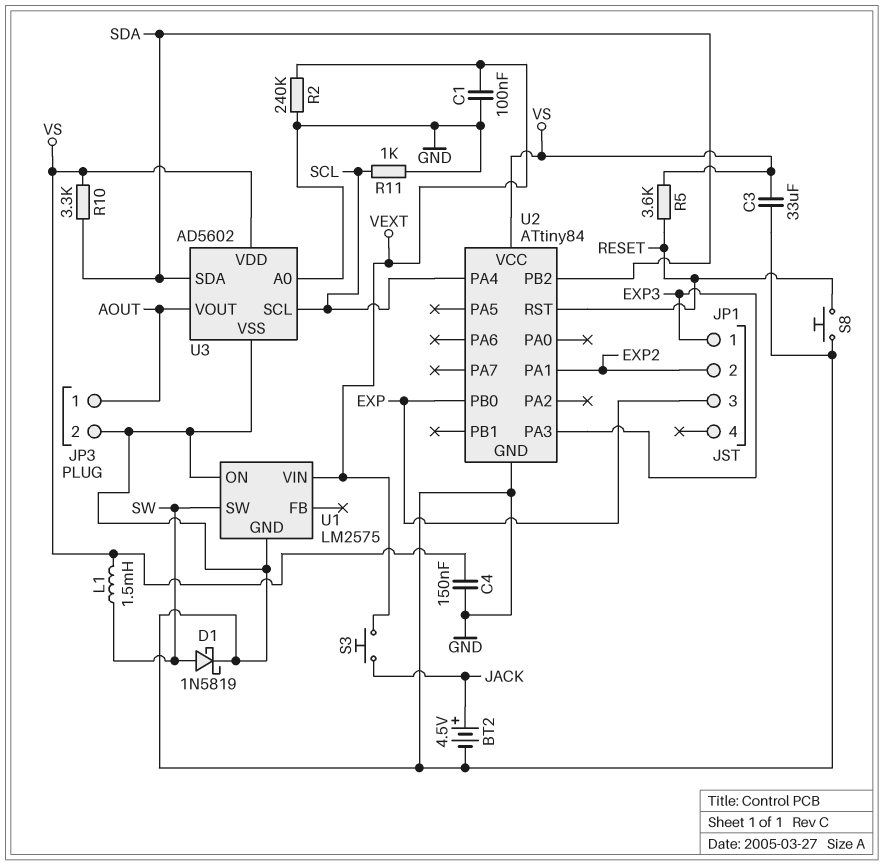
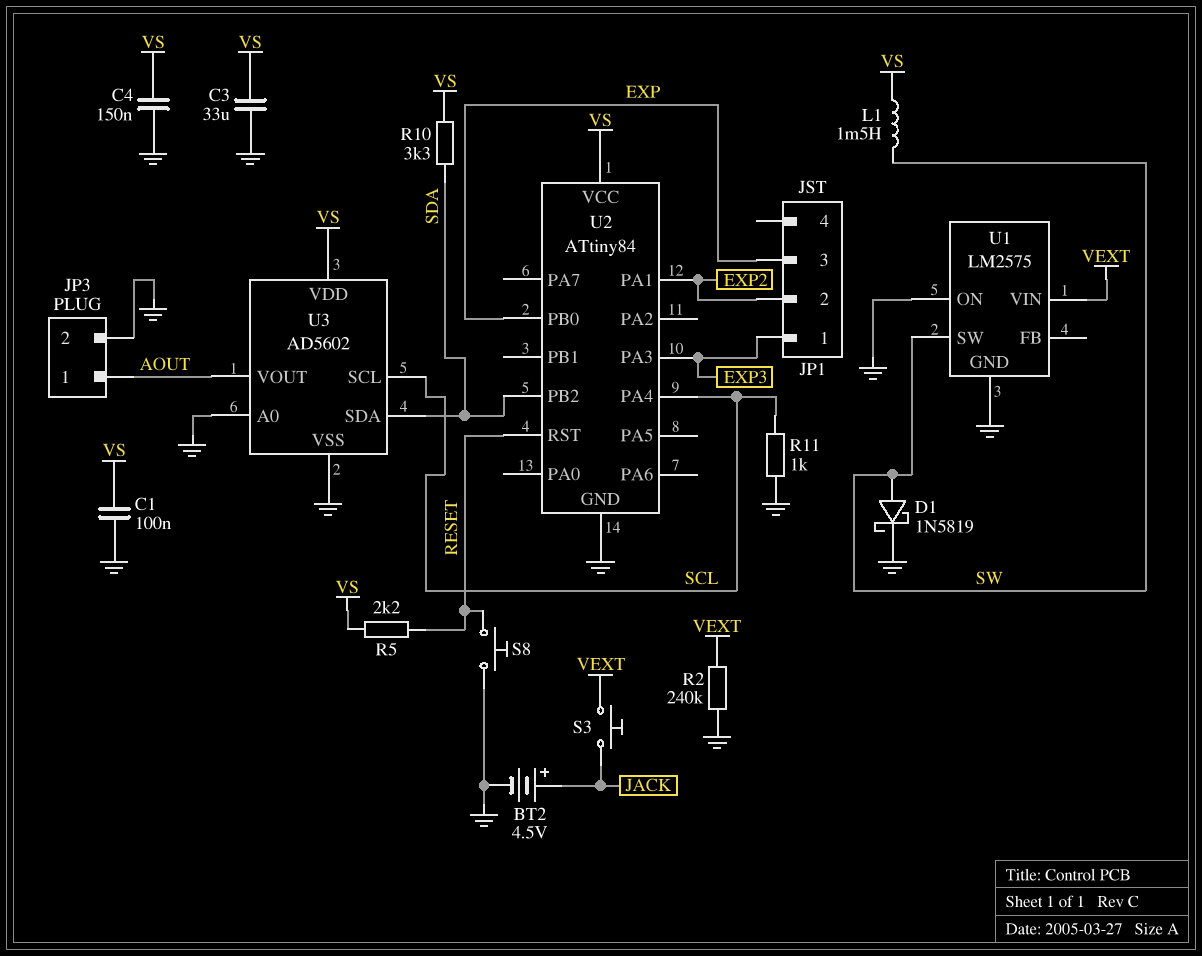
C1: 100nF (GND, VEXT) -> 100nF (GND, VS)
R5: 3.6k (RESET, VS) -> 2.2k (RESET, VS)

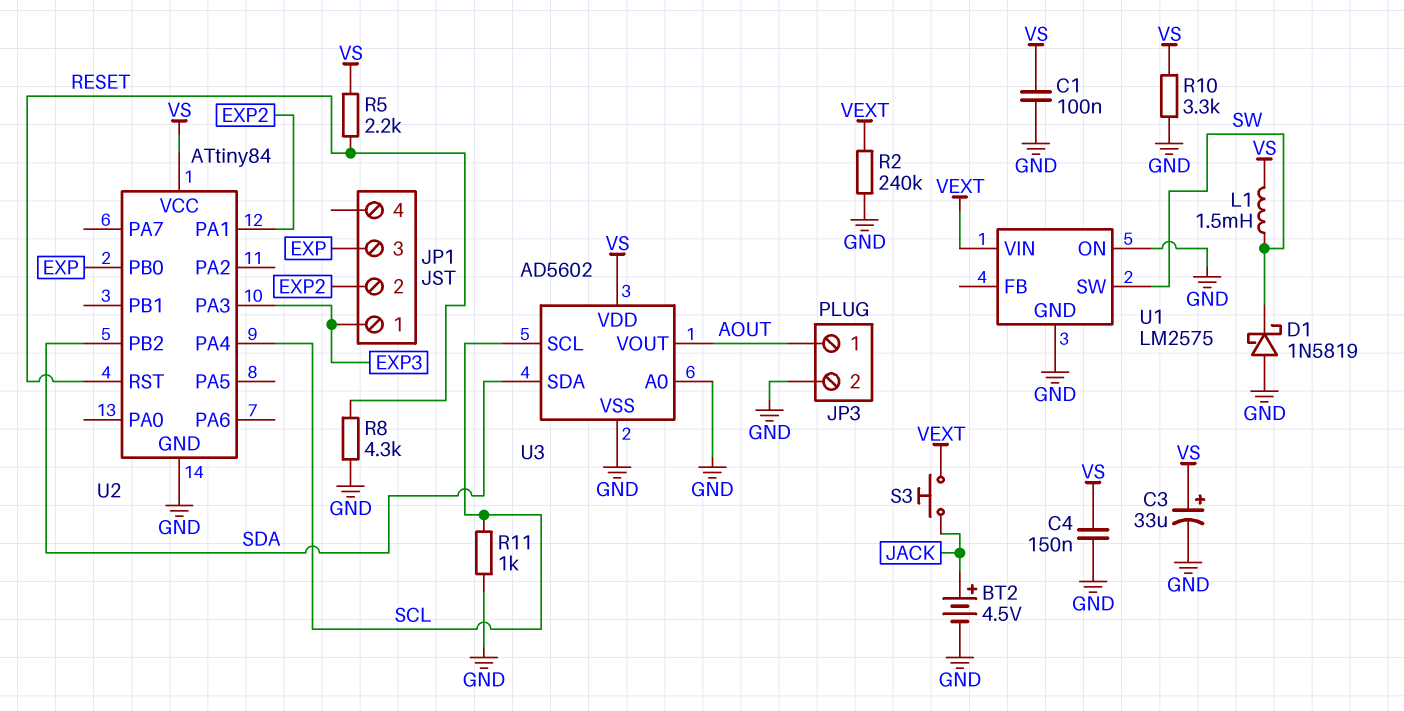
C3: 33uF (GND, VS) -> 33uF (plus VS, minus GND)
D1: schottky 1N5819 (A SW, K GND) -> schottky 1N5819 (A GND, K SW)
R8: none -> 4.3k (GND, RESET)
R10: 3.3k (SDA, VS) -> 3.3k (GND, VS)
S8: button (GND, RESET) -> none

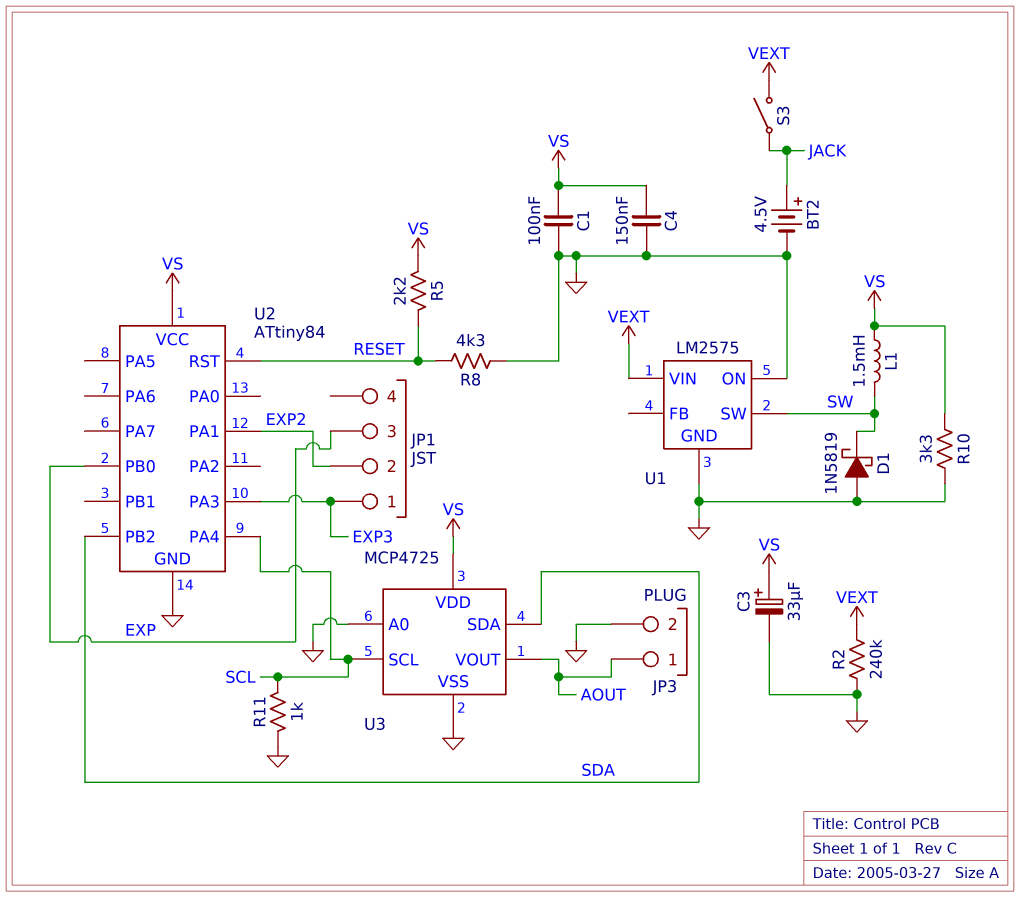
S3: button (JACK, VEXT) -> switch (JACK, VEXT)
U3: AD5602 -> MCP4725

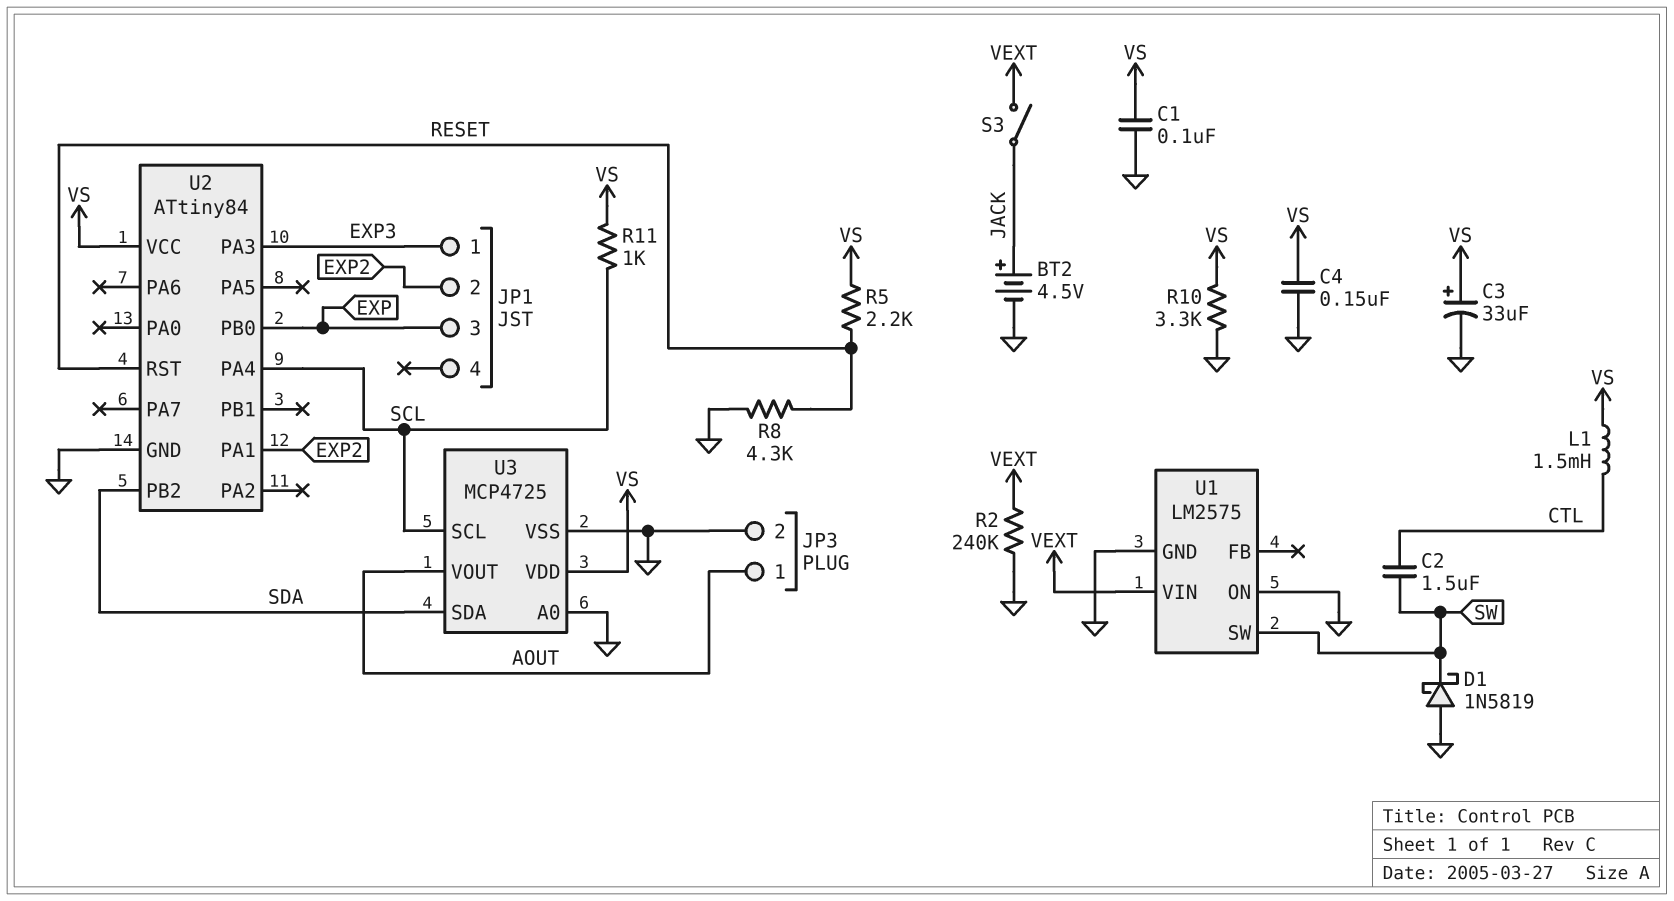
C2: none -> 1.5uF (CTL, SW)
L1: 1.5mH (SW, VS) -> 1.5mH (CTL, VS)
R11: 1k (GND, SCL) -> 1k (SCL, VS)

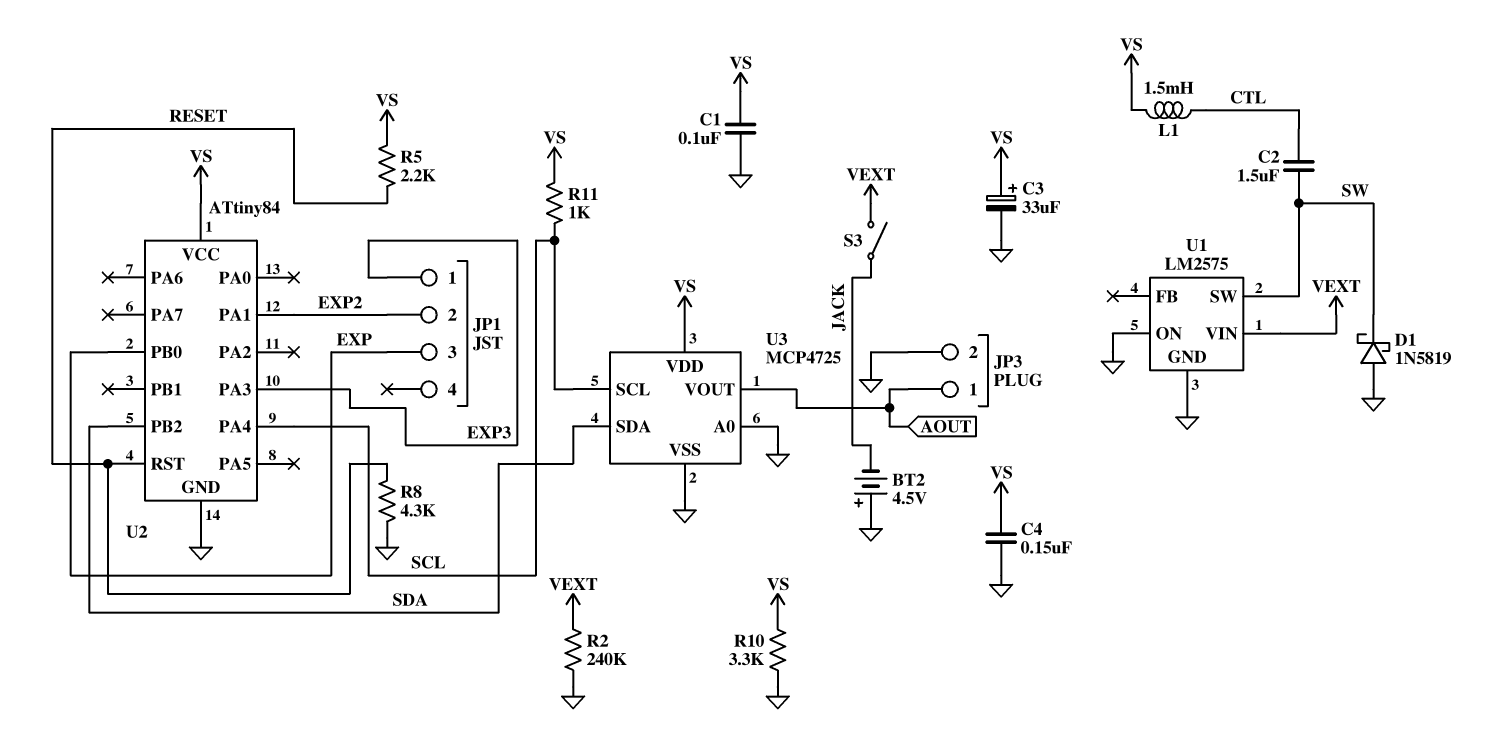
BT2: 4.5V (plus JACK, minus GND) -> 4.5V (plus GND, minus JACK)

